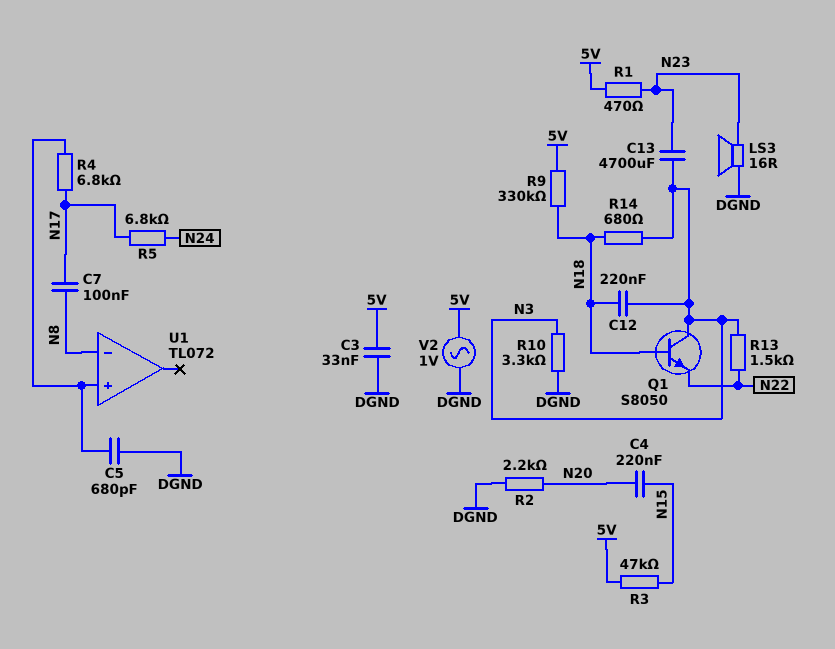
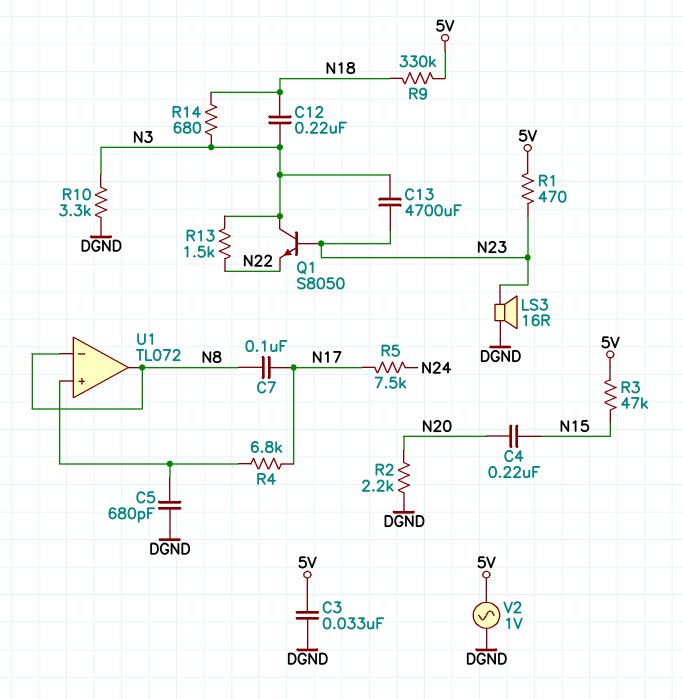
Q1: NPN S8050 (B N18, C N3, E N22) -> NPN S8050 (B N23, C N3, E N22)
R5: 6.8k (N17, N24) -> 7.5k (N17, N24)
U1 pin out: none -> N8

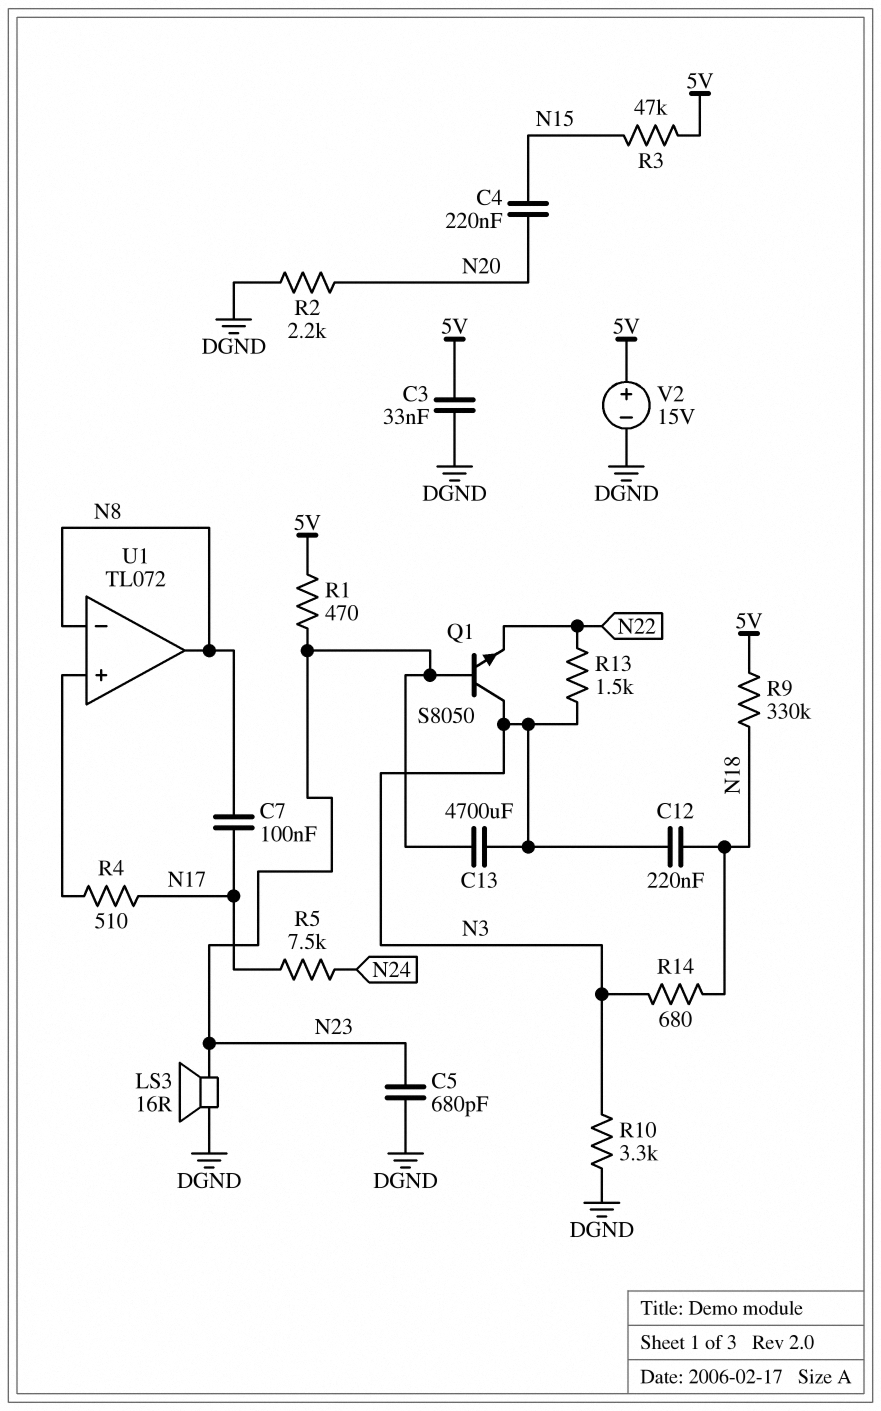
C5: 680pF (DGND, U1/in+) -> 680pF (DGND, N23)
R4: 6.8k (N17, U1/in+) -> 510 (N17, U1/in+)
V2: AC 1V (5V, DGND) -> 15V (plus 5V, minus DGND)

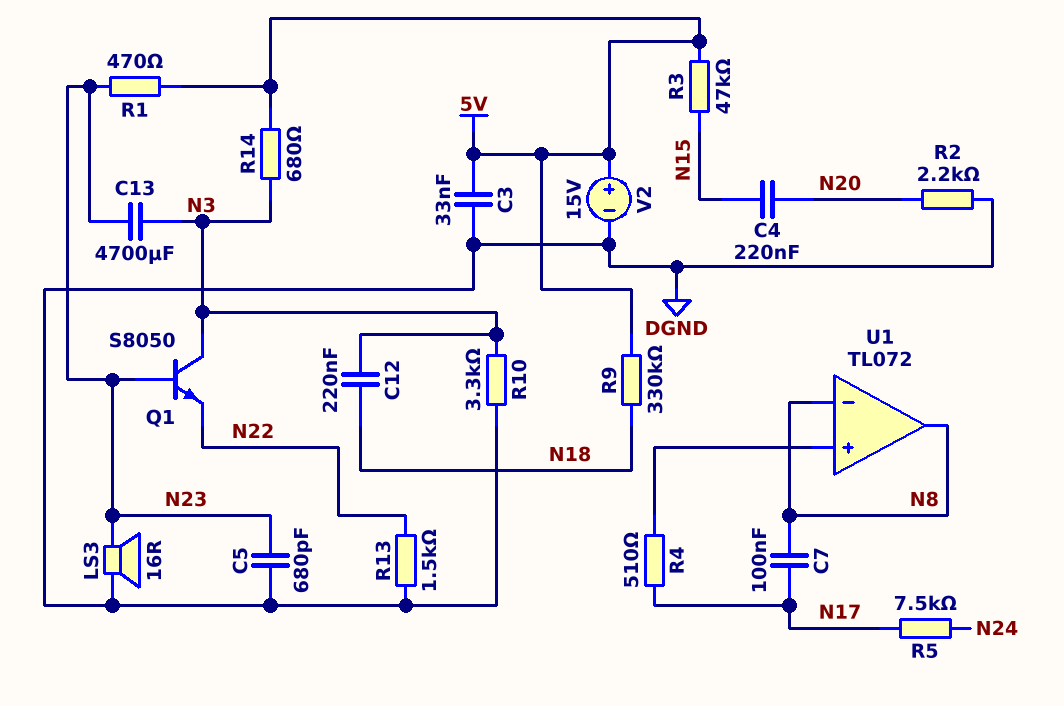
R13: 1.5k (N3, N22) -> 1.5k (DGND, N22)
R14: 680 (N3, N18) -> 680 (5V, N3)

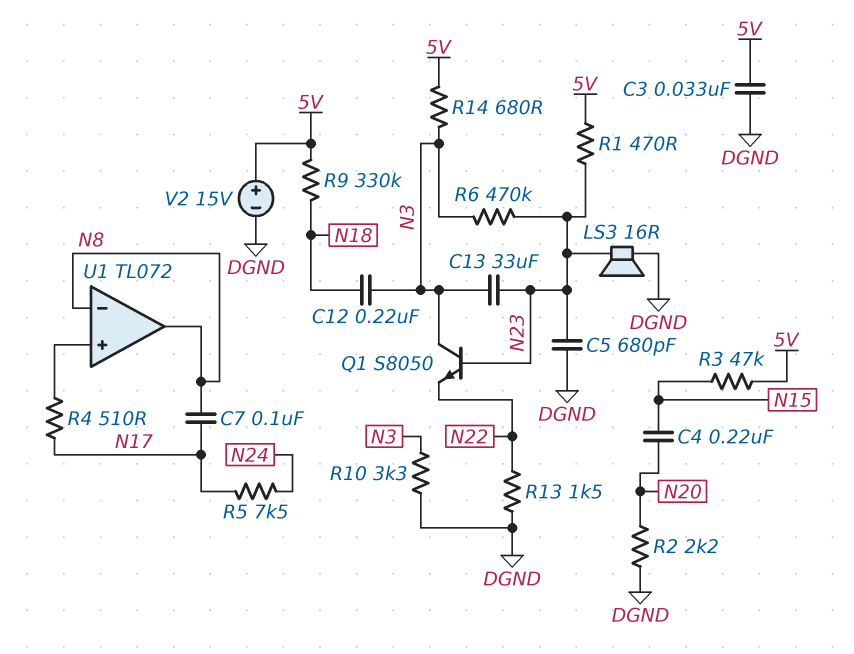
C13: 4700uF (N3, N23) -> 33uF (N3, N23)
R6: none -> 470k (N3, N23)

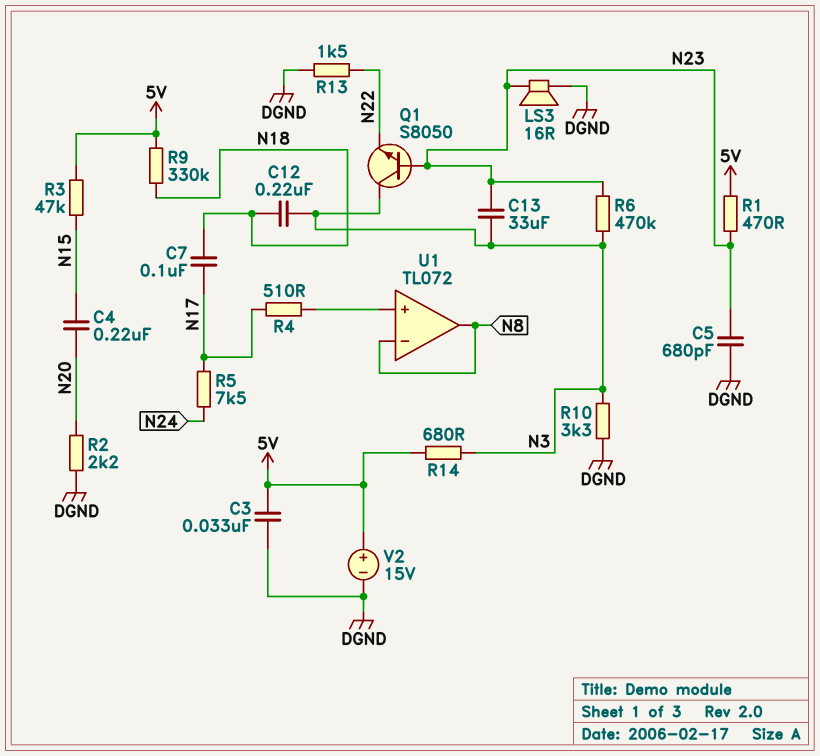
C7: 100nF (N8, N17) -> 100nF (N17, N18)

